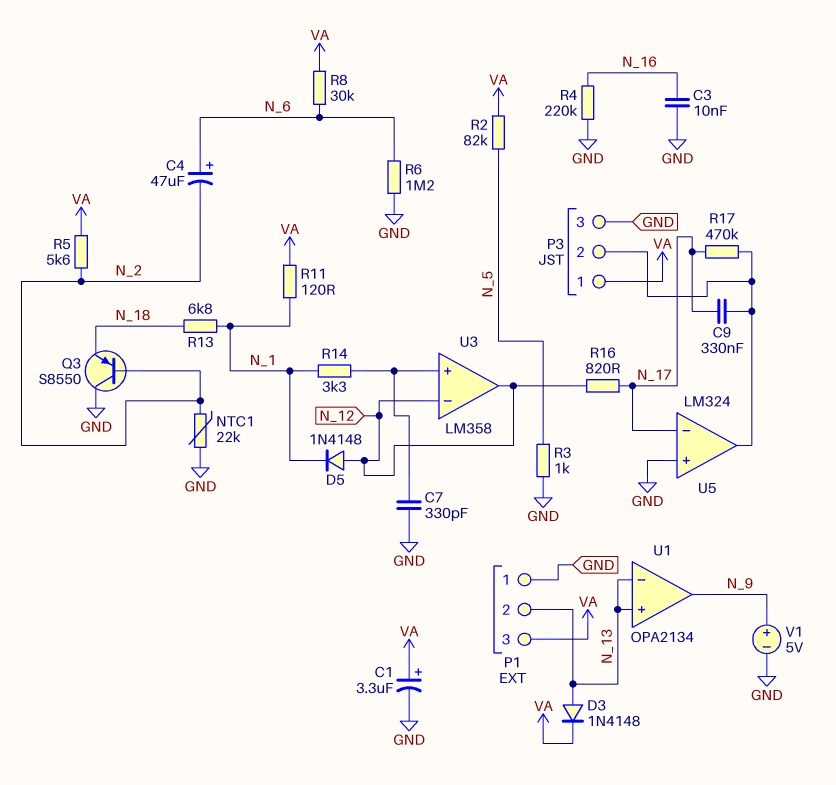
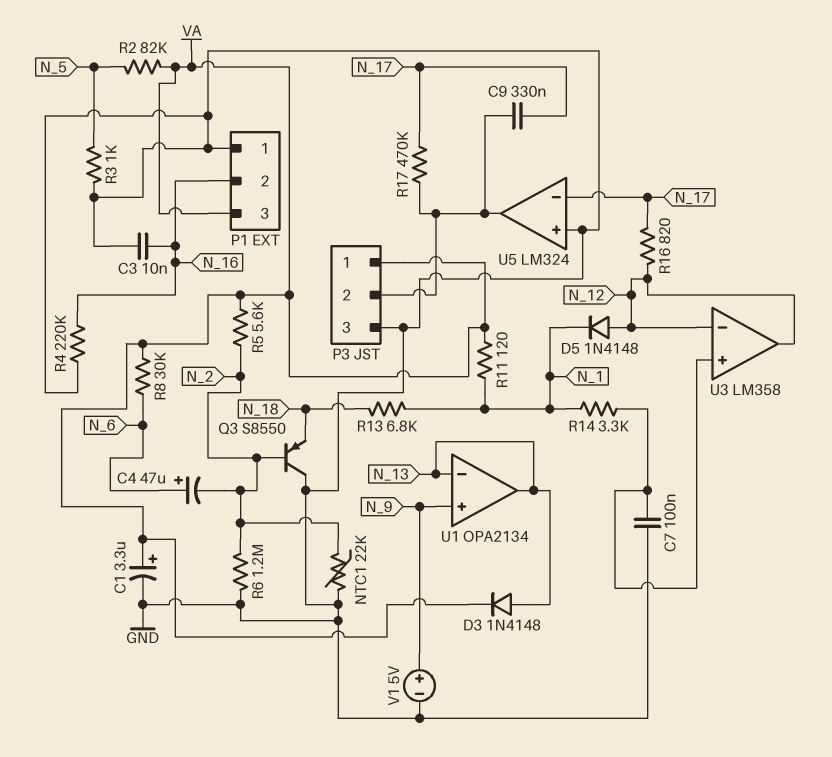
C7: 330pF (GND, U3/in+) -> 100nF (GND, U3/in+)
P1 pin 2: N_13 -> N_16
R6: 1.2M (GND, N_6) -> 1.2M (GND, N_2)
U1 pin in+: N_13 -> N_9
U1 pin out: N_9 -> N_13

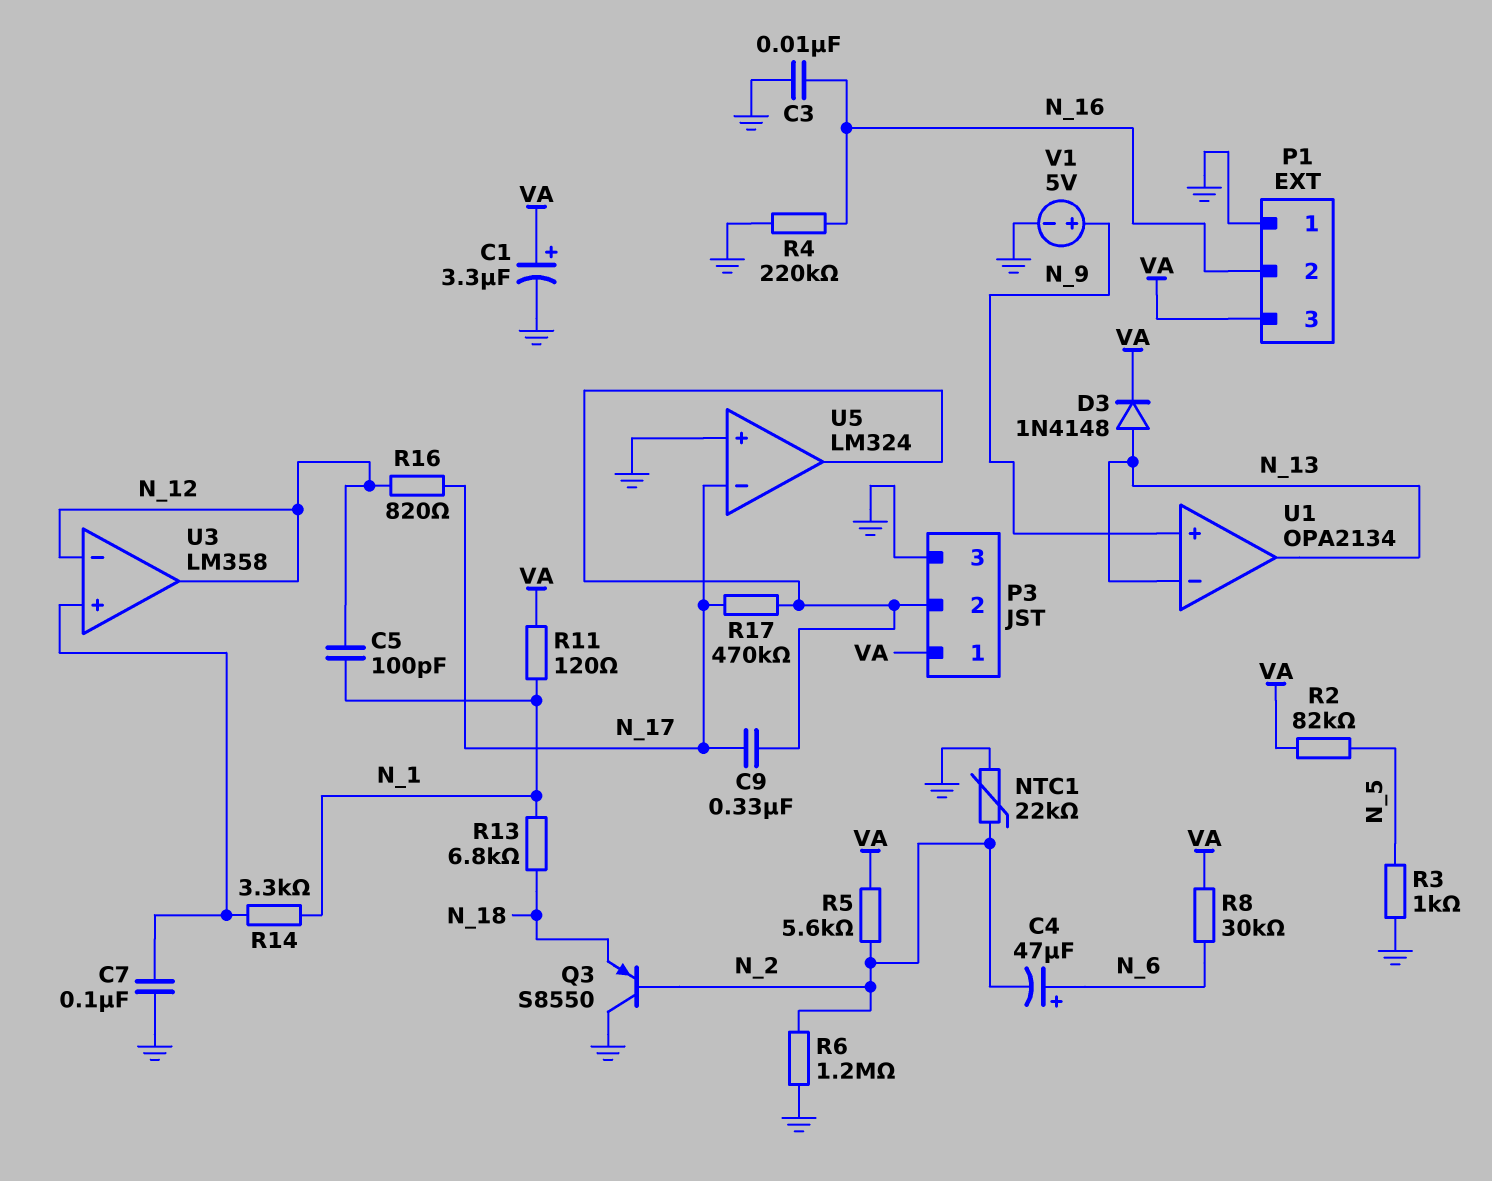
C5: none -> 100pF (N_1, N_12)
D5: diode 1N4148 (A N_12, K N_1) -> none

